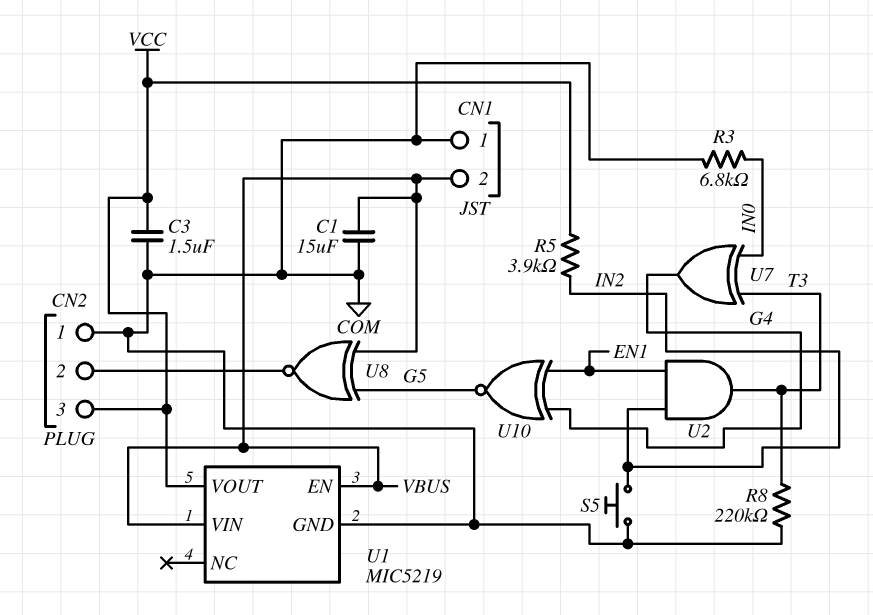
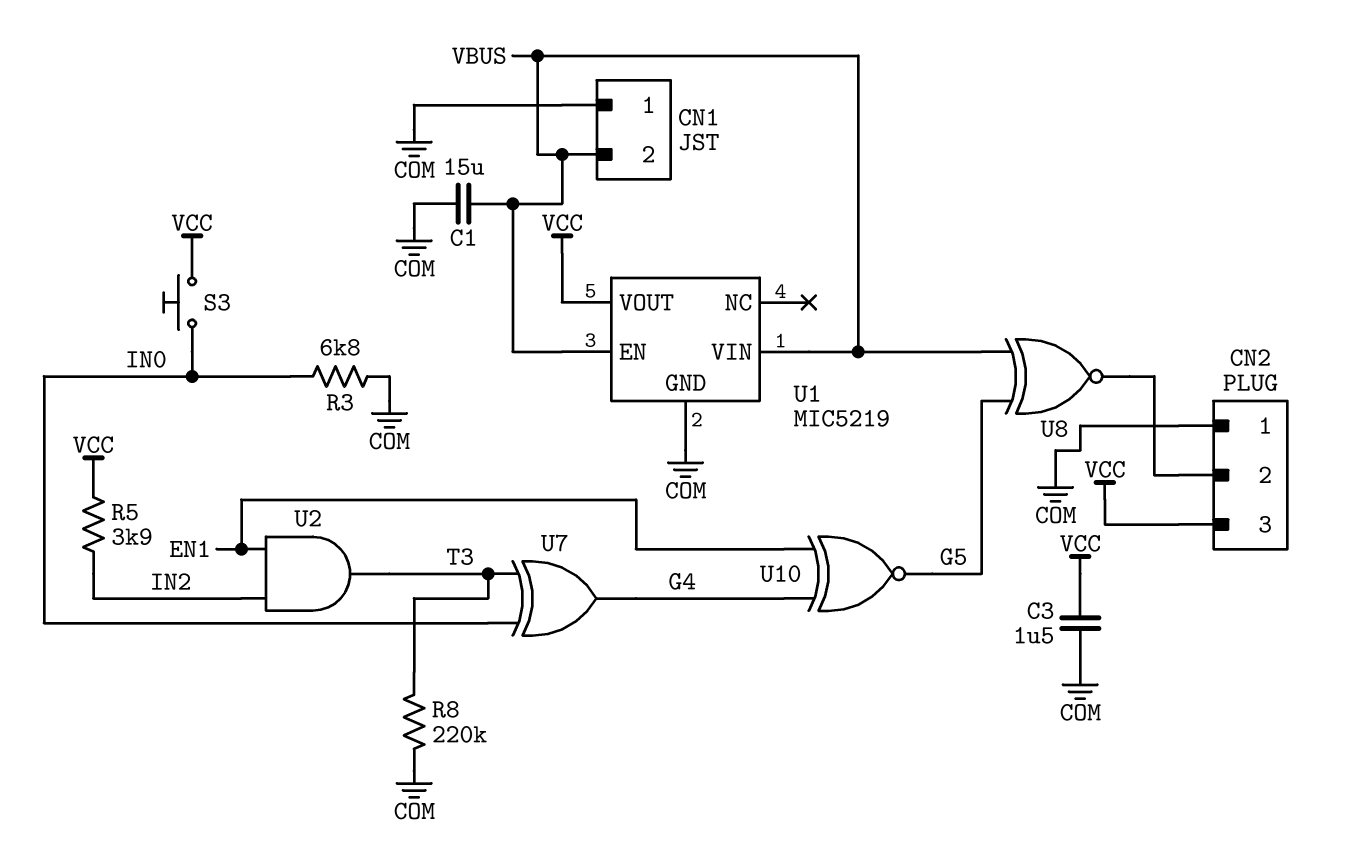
S3: none -> button (IN0, VCC)
S5: button (COM, IN2) -> none

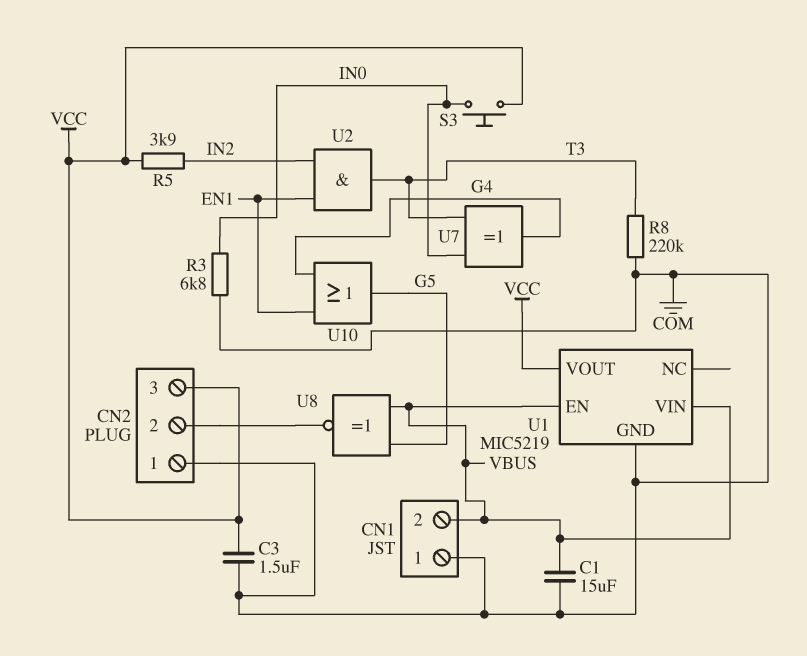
U10: XNOR (in EN1, in G4, out G5) -> OR (in EN1, in G4, out G5)

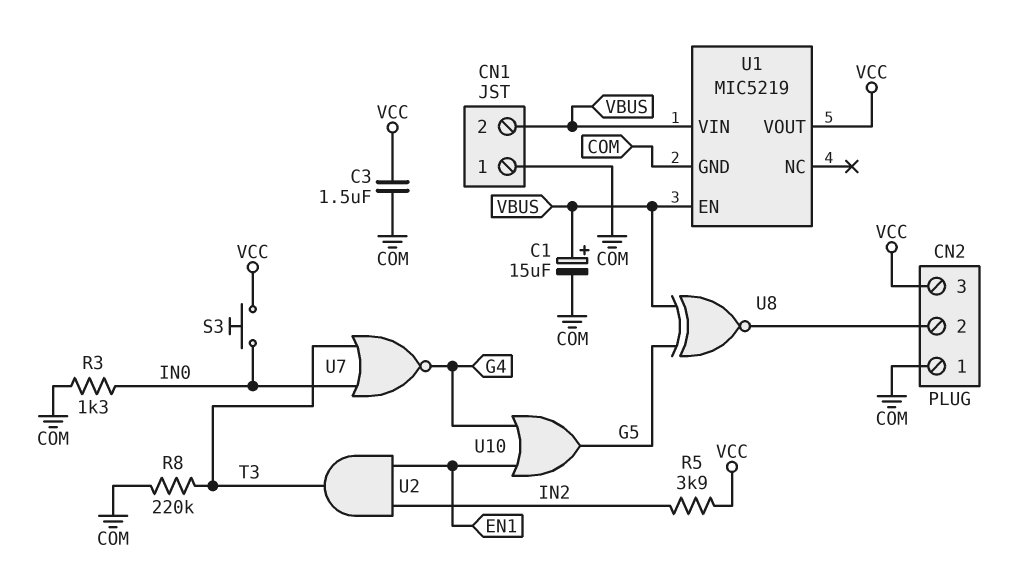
C1: 15uF (COM, VBUS) -> 15uF (plus VBUS, minus COM)
R3: 6.8k (COM, IN0) -> 1.3k (COM, IN0)
U7: XOR (in IN0, in T3, out G4) -> NOR (in IN0, in T3, out G4)

